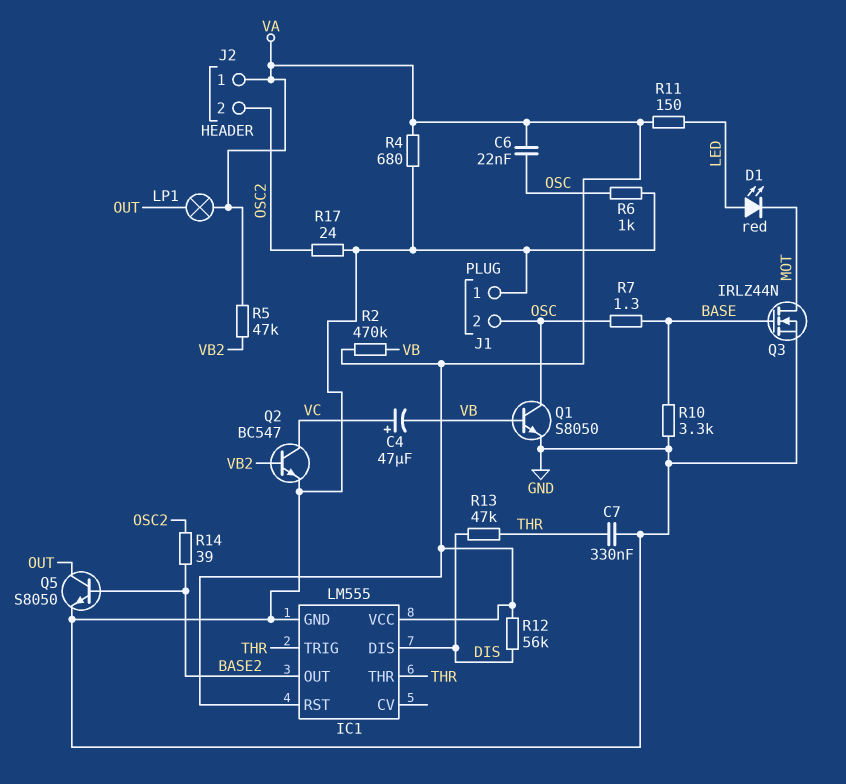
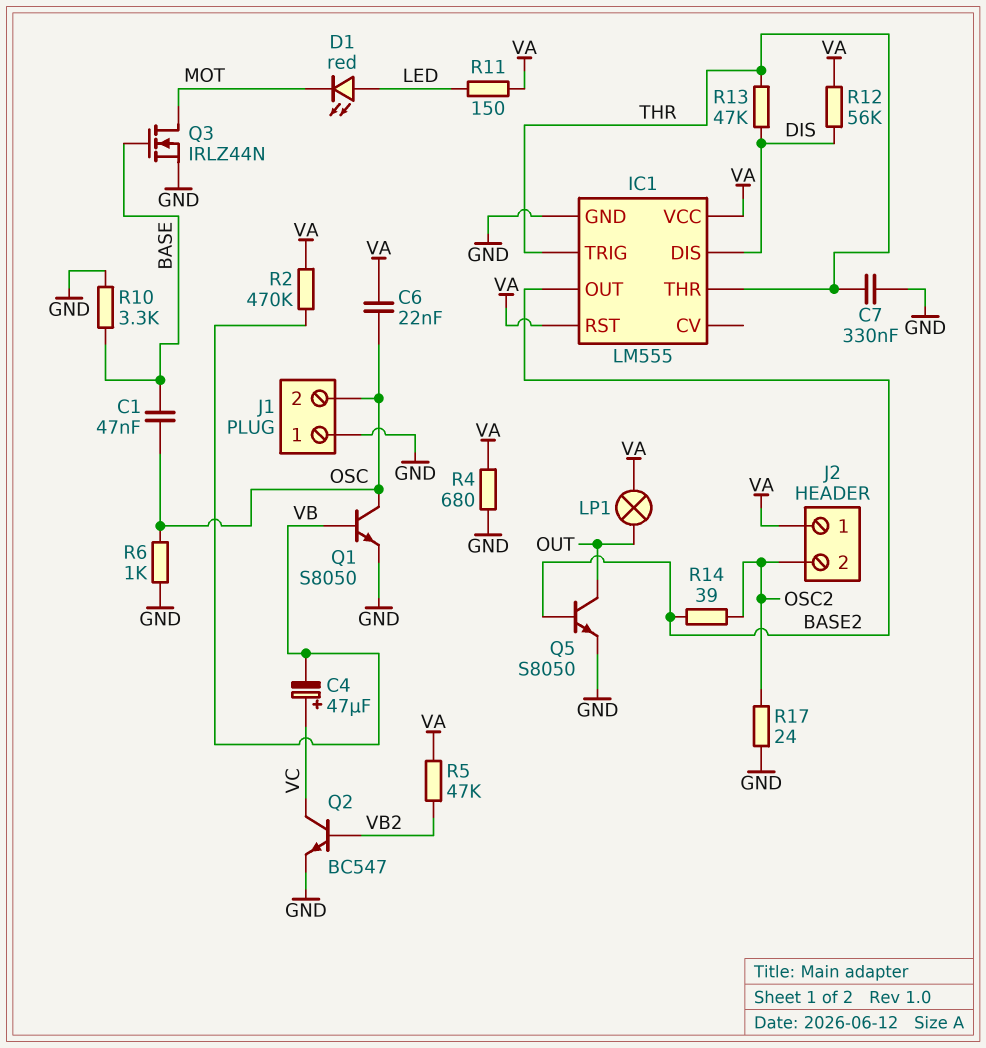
C1: none -> 47nF (BASE, OSC)
R7: 1.3 (BASE, OSC) -> none

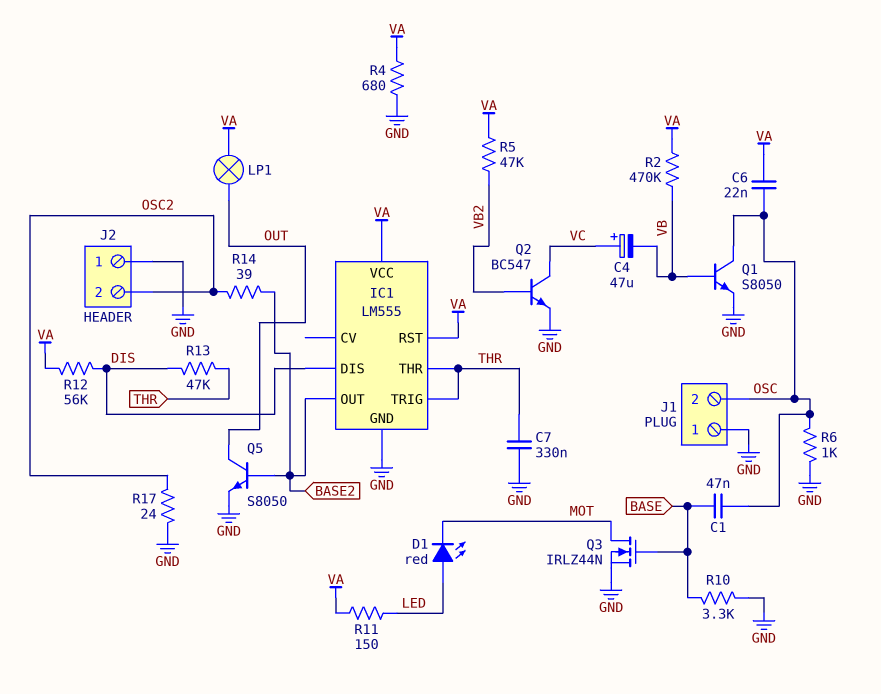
J2 pin 1: VA -> GND

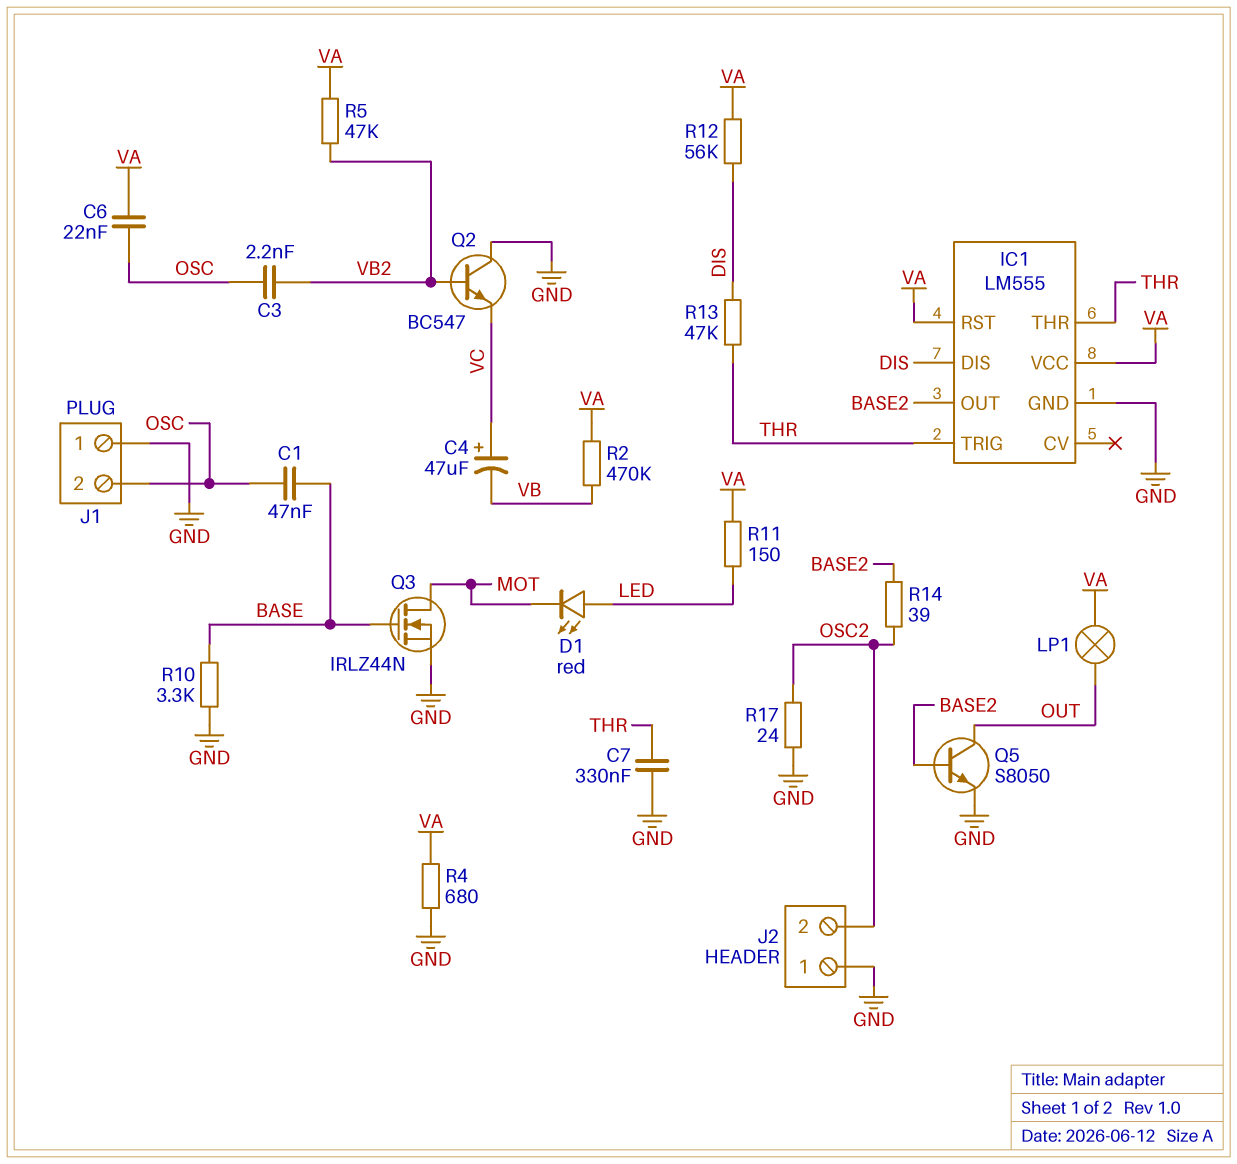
C3: none -> 2.2nF (OSC, VB2)
Q1: NPN S8050 (B VB, C OSC, E GND) -> none
Q2: NPN BC547 (B VB2, C VC, E GND) -> NPN BC547 (B VB2, C GND, E VC)
R6: 1k (GND, OSC) -> none

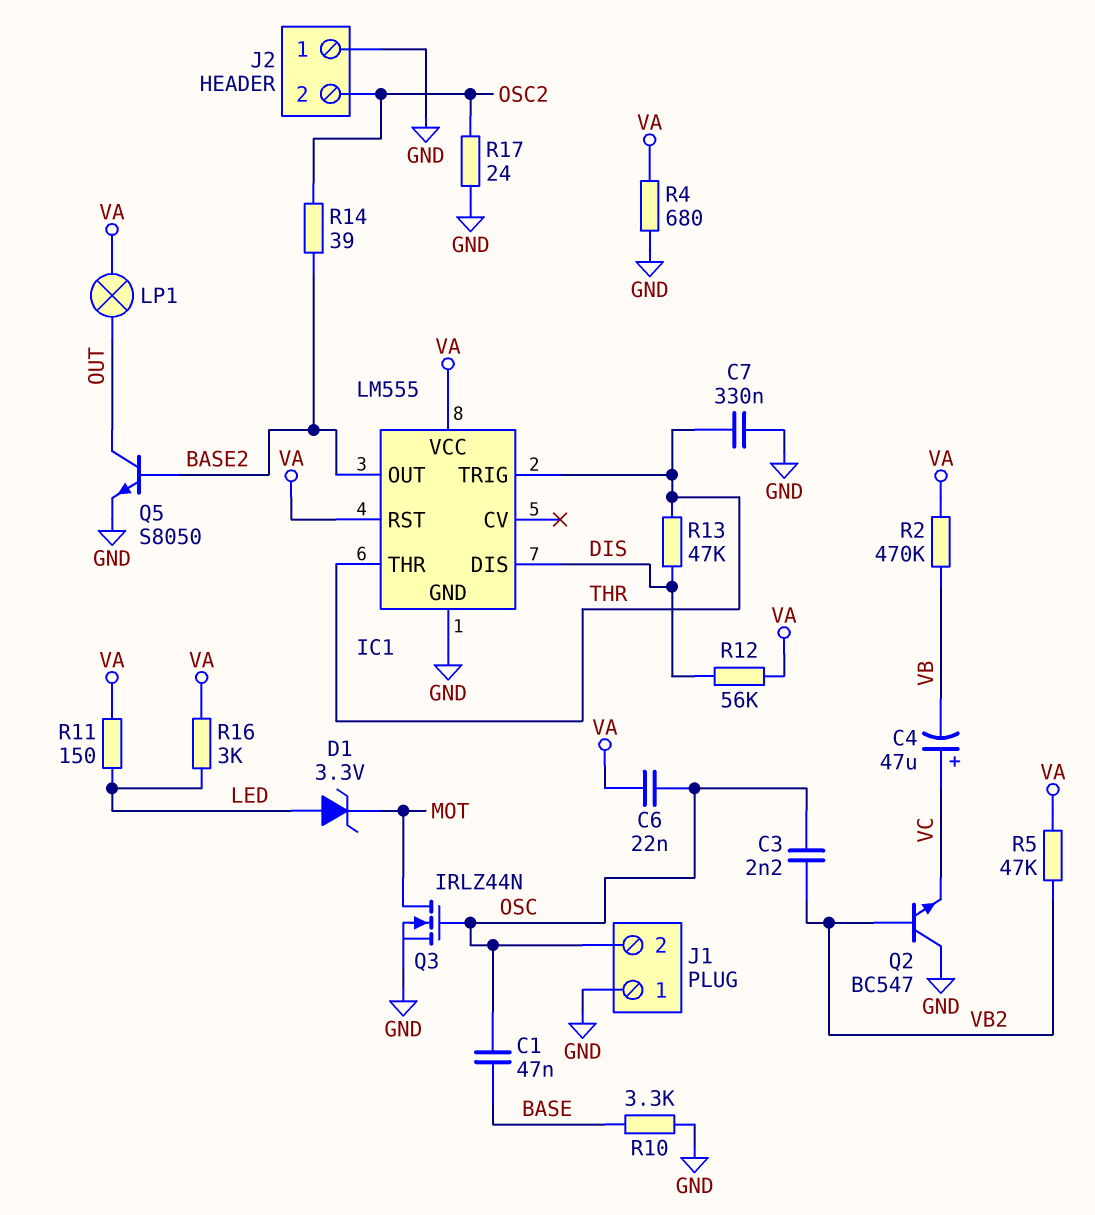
D1: LED red (A LED, K MOT) -> zener 3.3V (A LED, K MOT)
Q3: NMOS IRLZ44N (G BASE, D MOT, S GND) -> NMOS IRLZ44N (G OSC, D MOT, S GND)
R16: none -> 3k (LED, VA)

